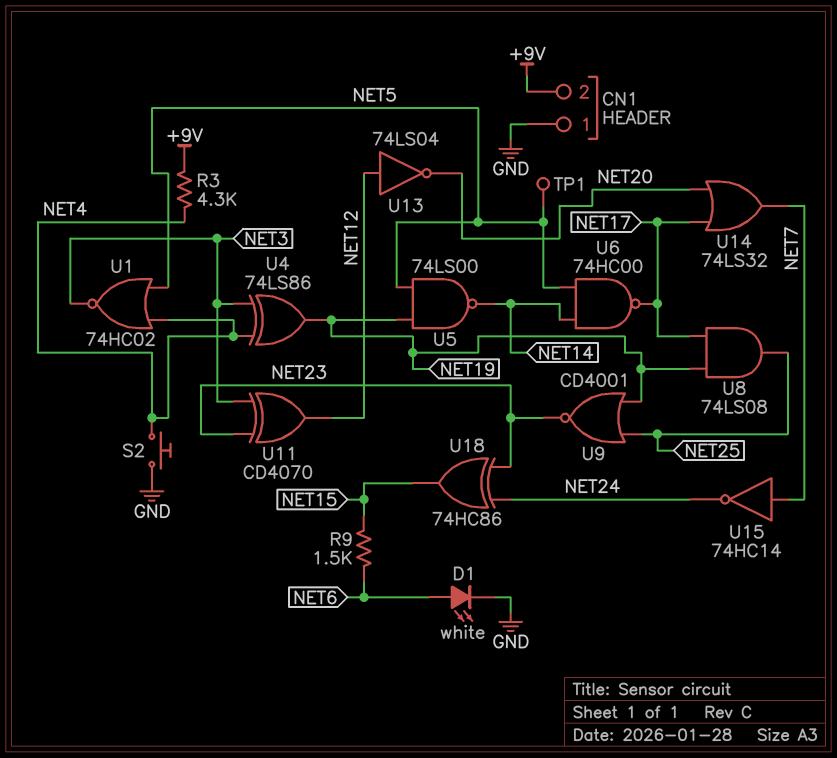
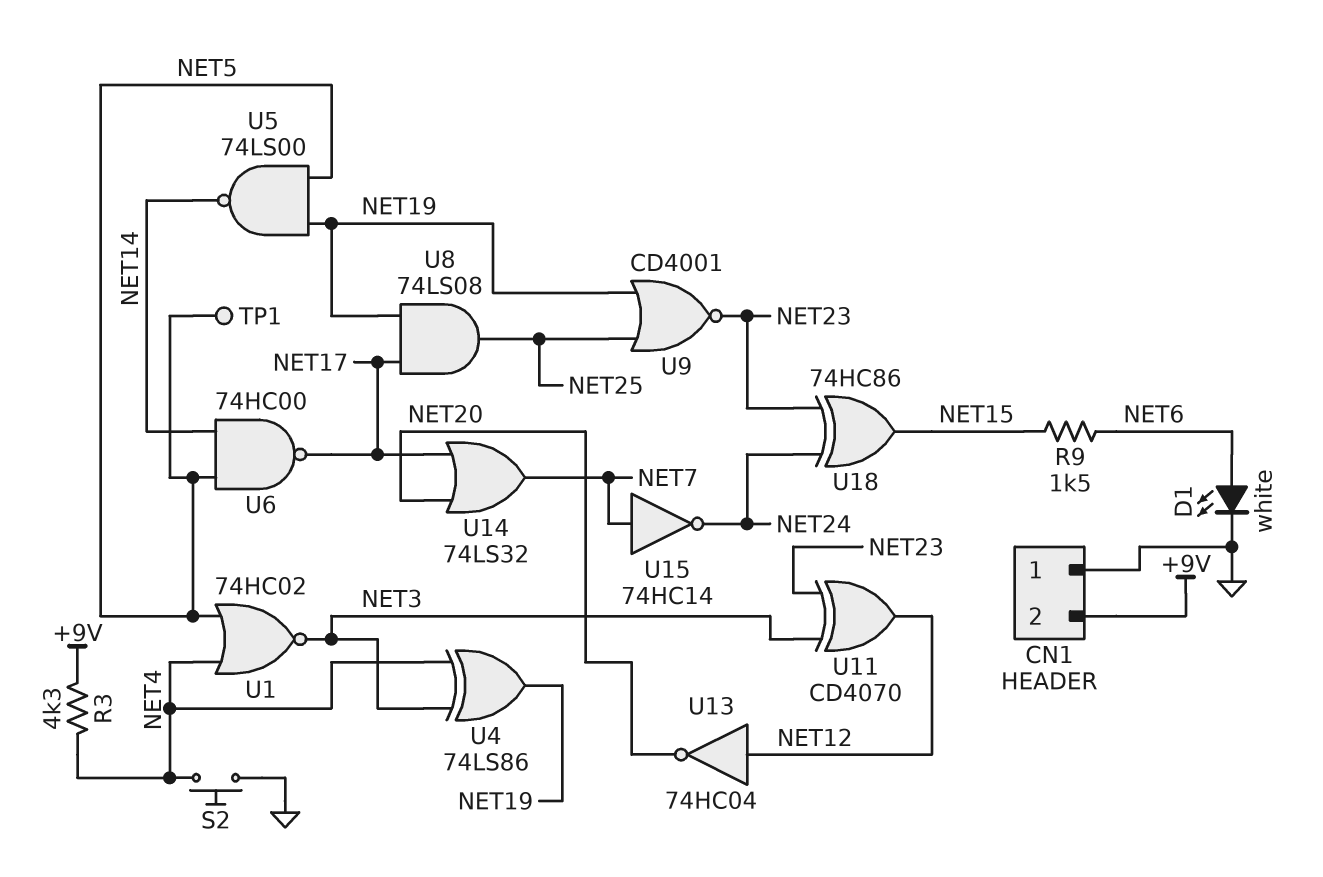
U13: NOT 74LS04 (in NET12, out NET20) -> NOT 74HC04 (in NET12, out NET20)

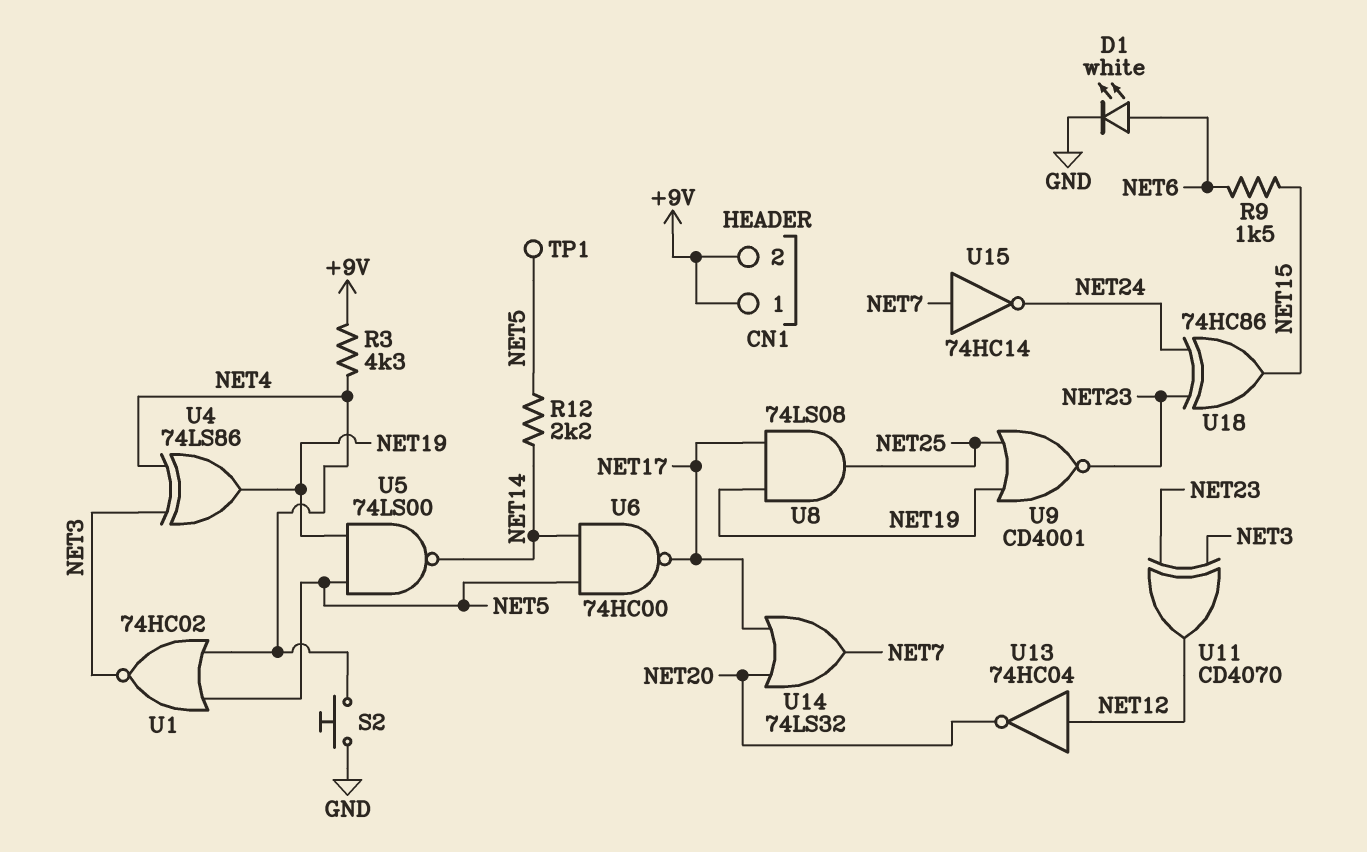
CN1 pin 1: GND -> +9V
R12: none -> 2.2k (NET5, NET14)

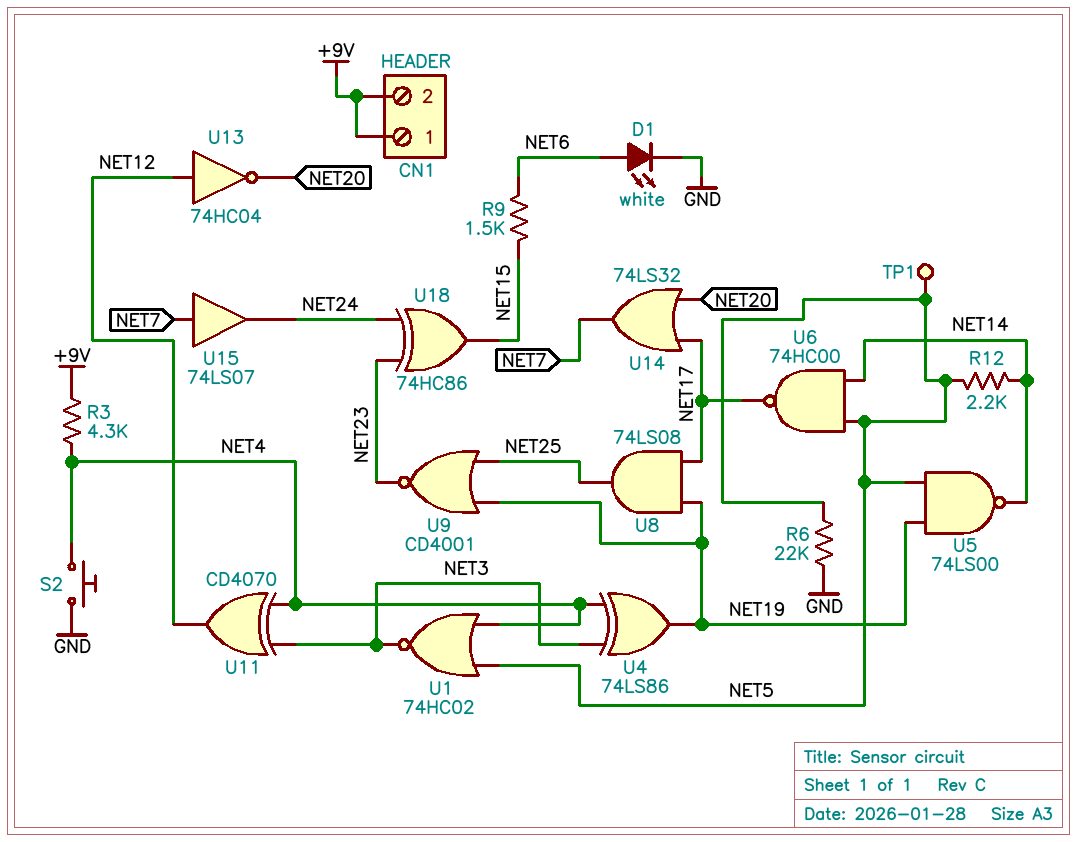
R6: none -> 22k (GND, NET5)
U11: XOR CD4070 (in NET3, in NET23, out NET12) -> XOR CD4070 (in NET3, in NET4, out NET12)
U15: NOT 74HC14 (in NET7, out NET24) -> buffer 74LS07 (in NET7, out NET24)

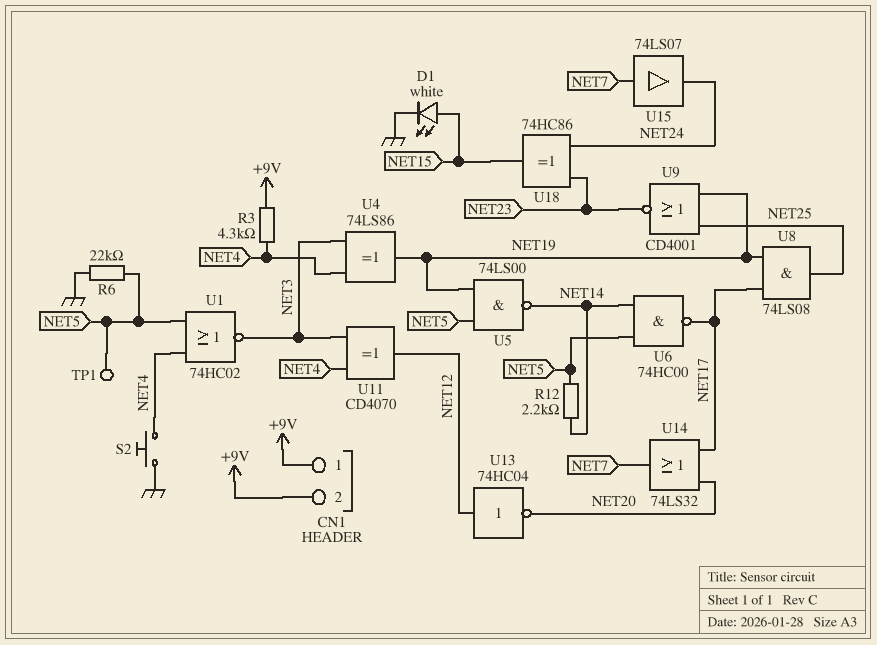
D1: LED white (A NET6, K GND) -> LED white (A NET15, K GND)
R9: 1.5k (NET6, NET15) -> none

